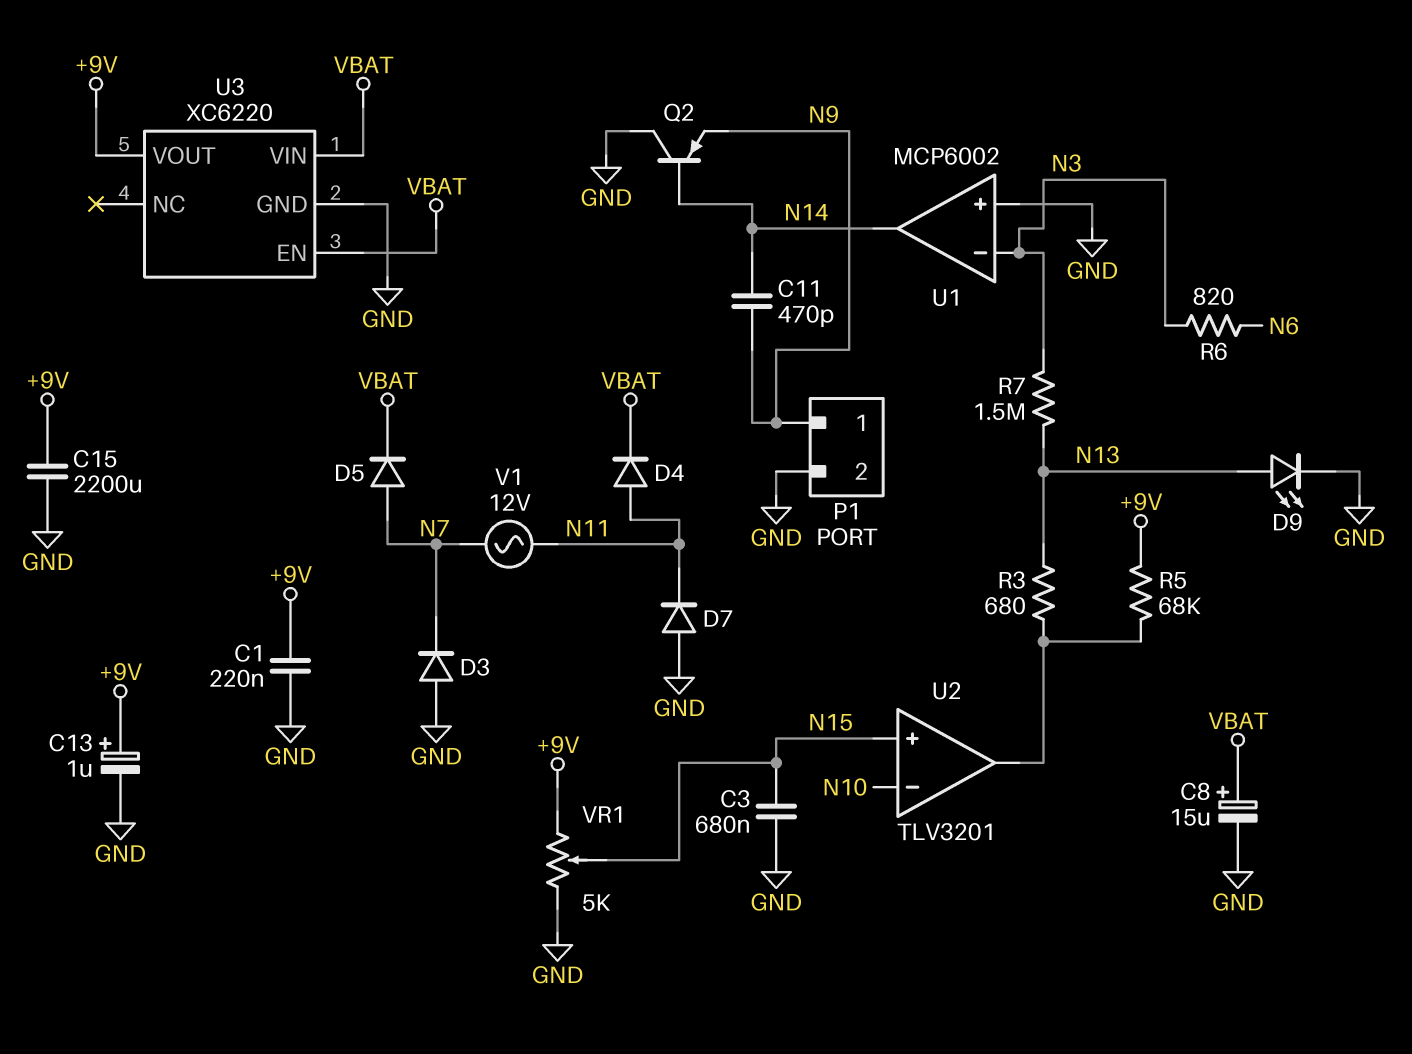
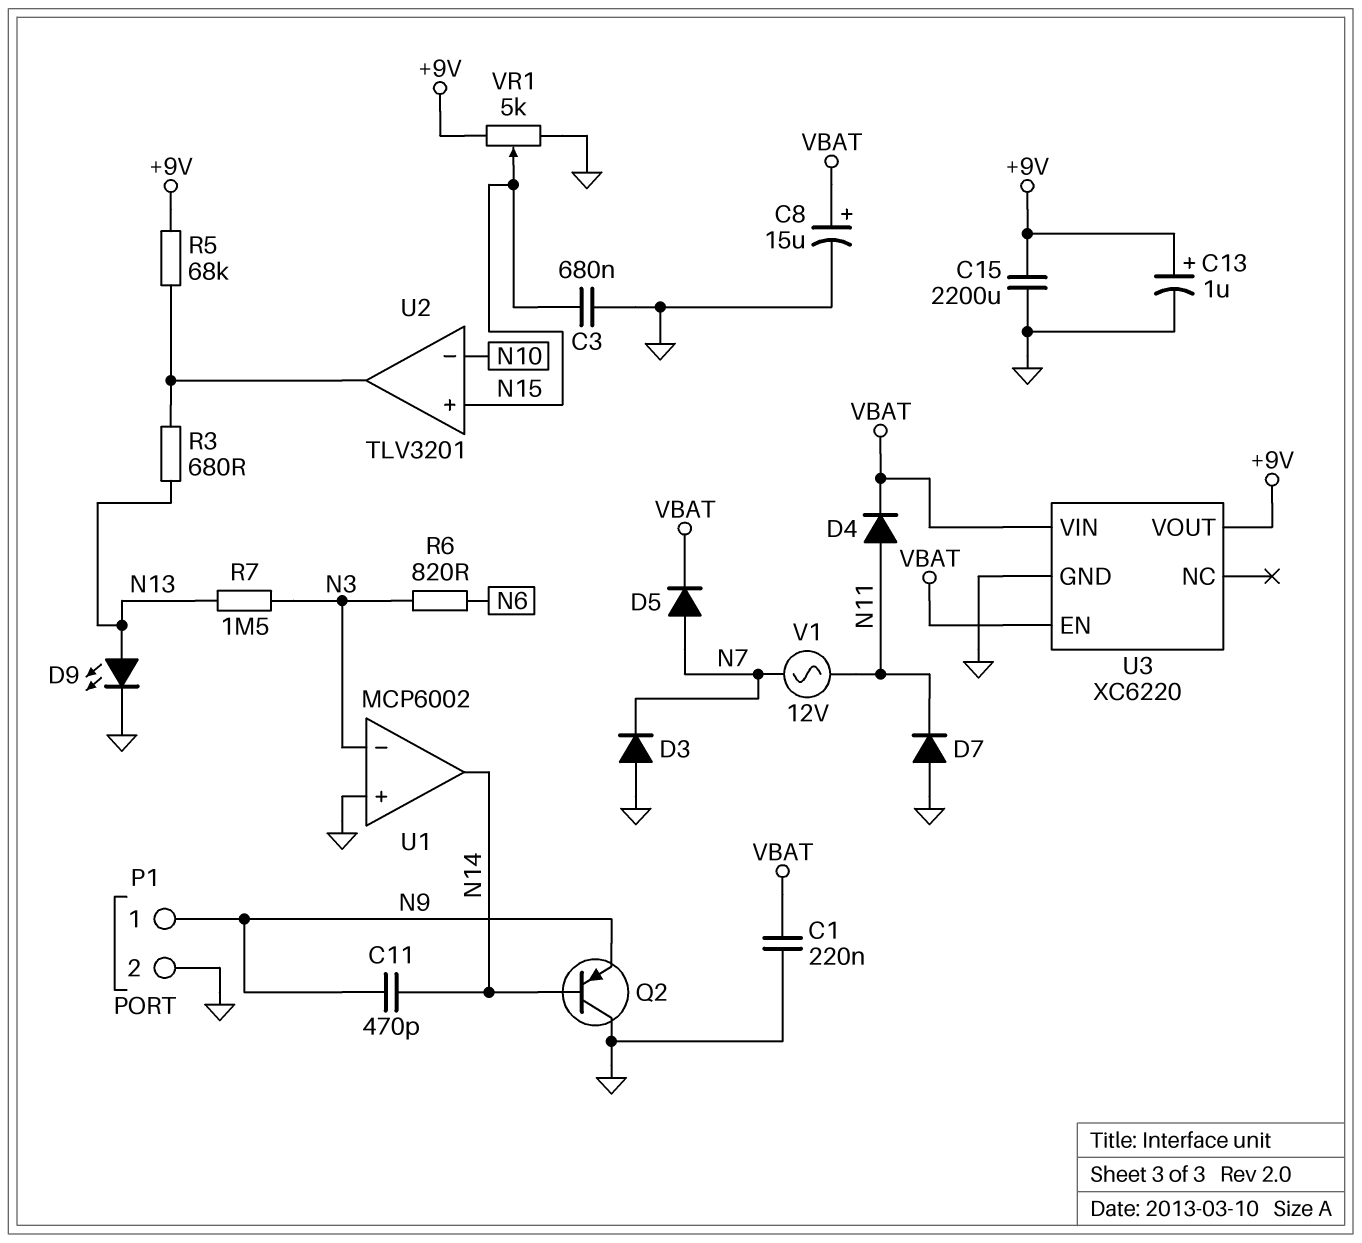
C1: 220nF (+9V, GND) -> 220nF (GND, VBAT)

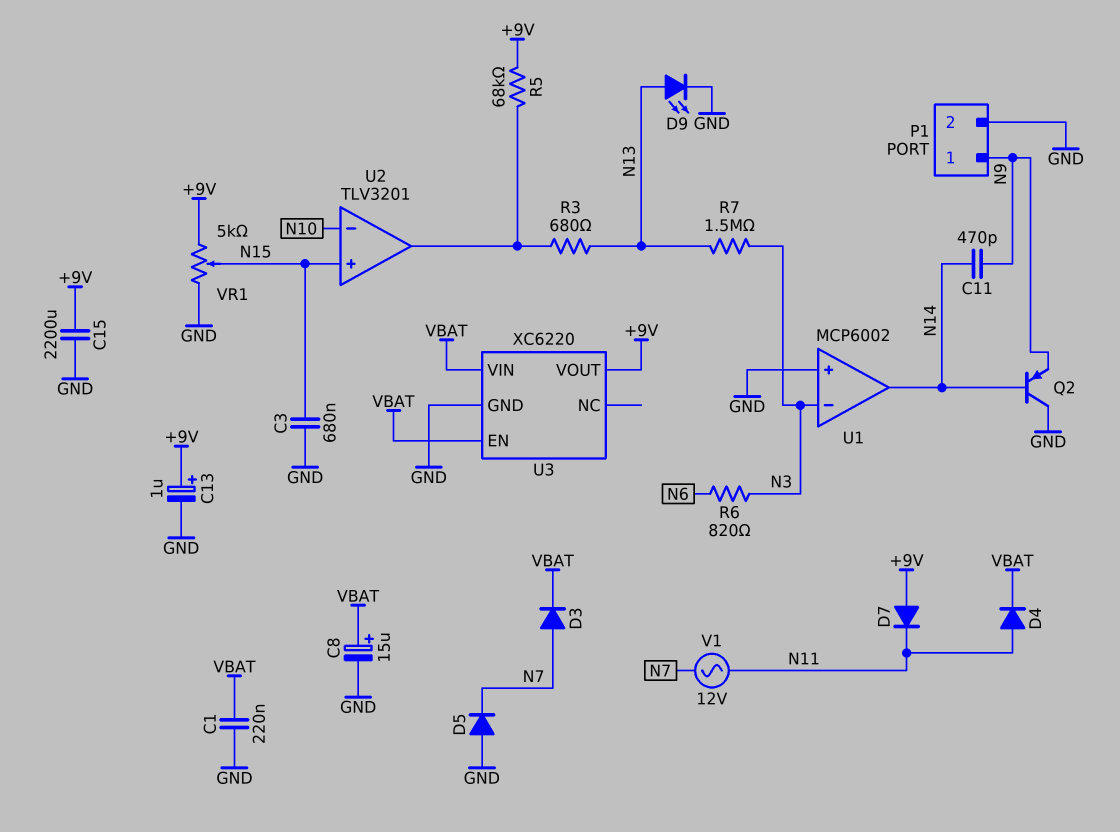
D3: diode (A GND, K N7) -> diode (A N7, K VBAT)
D5: diode (A N7, K VBAT) -> diode (A GND, K N7)
D7: diode (A GND, K N11) -> diode (A +9V, K N11)

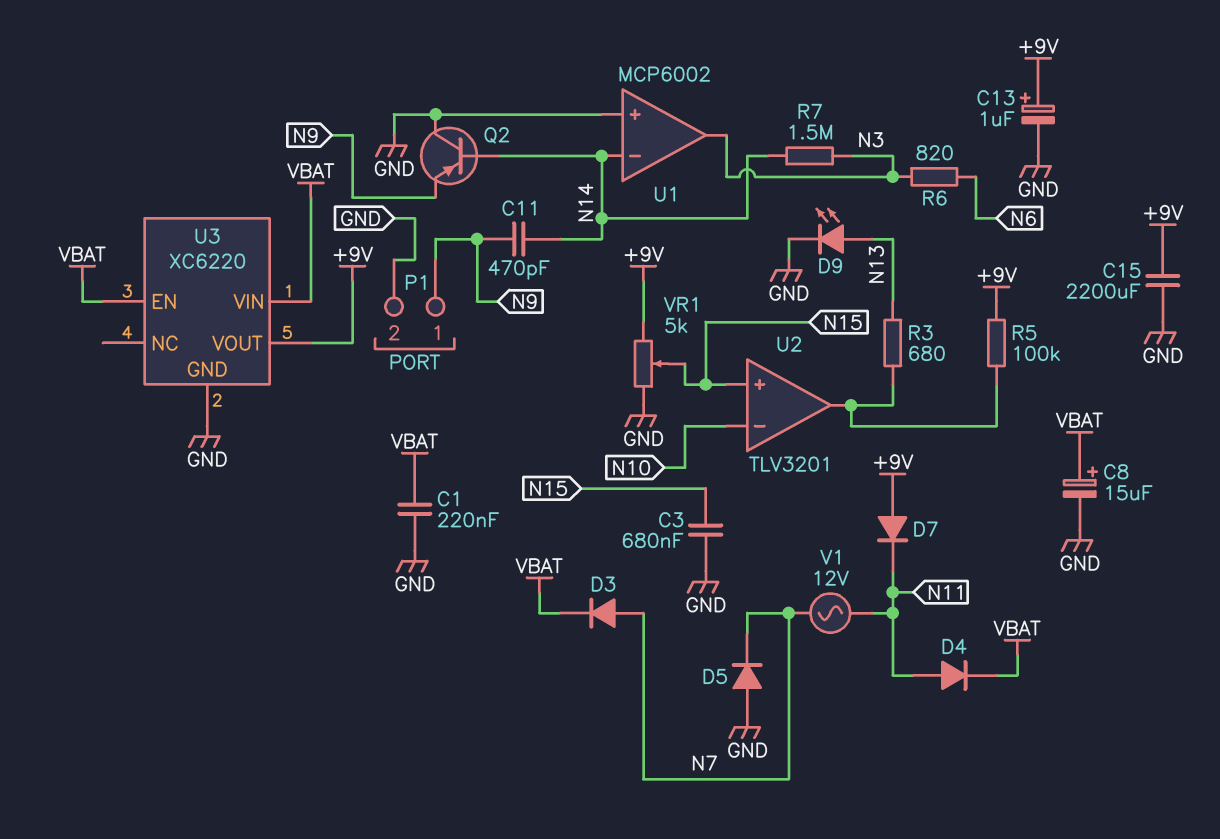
R5: 68k (+9V, U2/out) -> 100k (+9V, U2/out)
R7: 1.5M (N3, N13) -> 1.5M (N3, N14)
U1 pin in-: N3 -> N14
U1 pin out: N14 -> N3

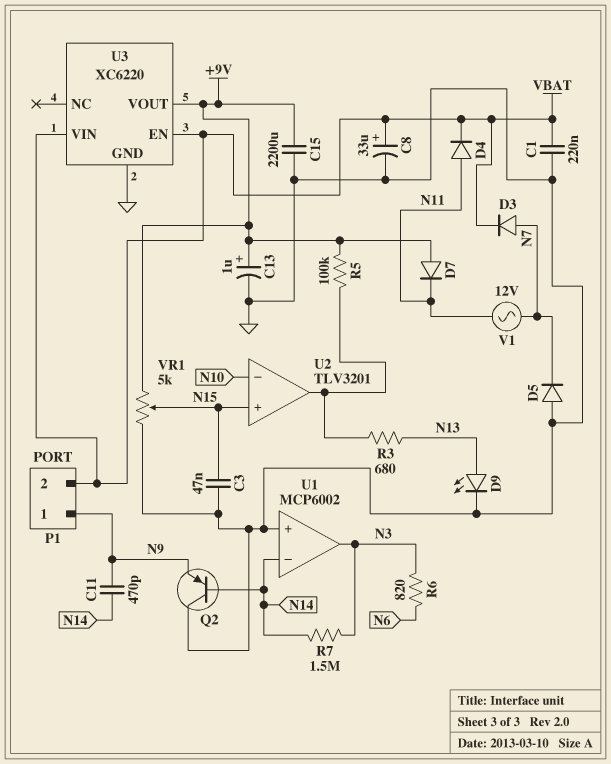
C3: 680nF (GND, N15) -> 47nF (GND, N15)
C8: 15uF (plus VBAT, minus GND) -> 33uF (plus VBAT, minus GND)
P1 pin 2: GND -> VBAT

